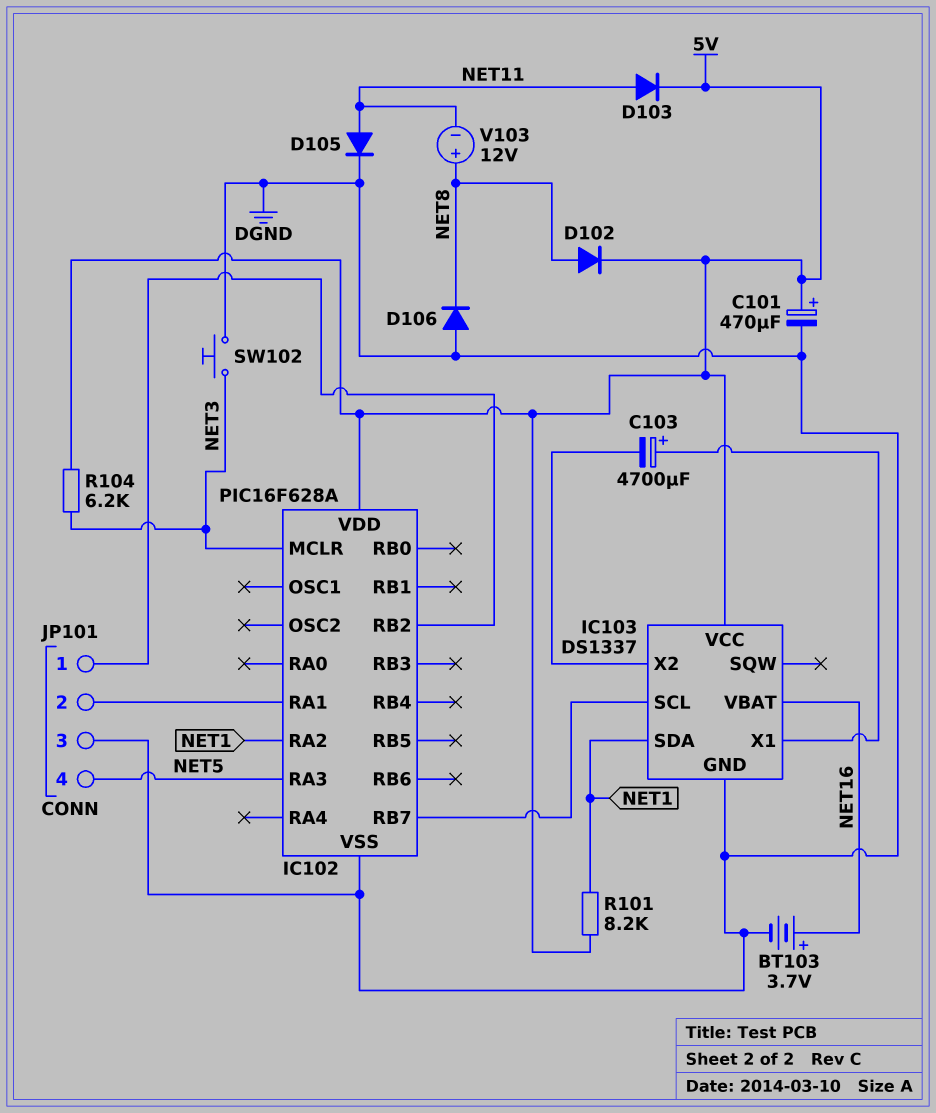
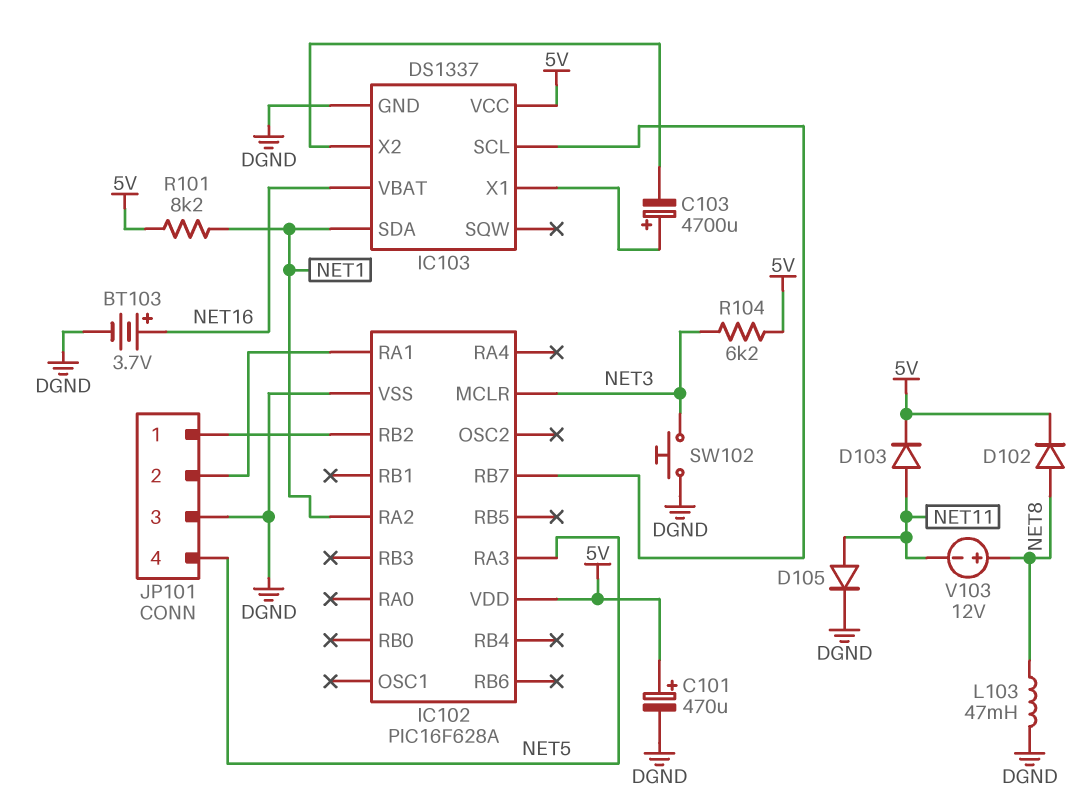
D106: diode (A DGND, K NET8) -> none
L103: none -> 47mH (DGND, NET8)

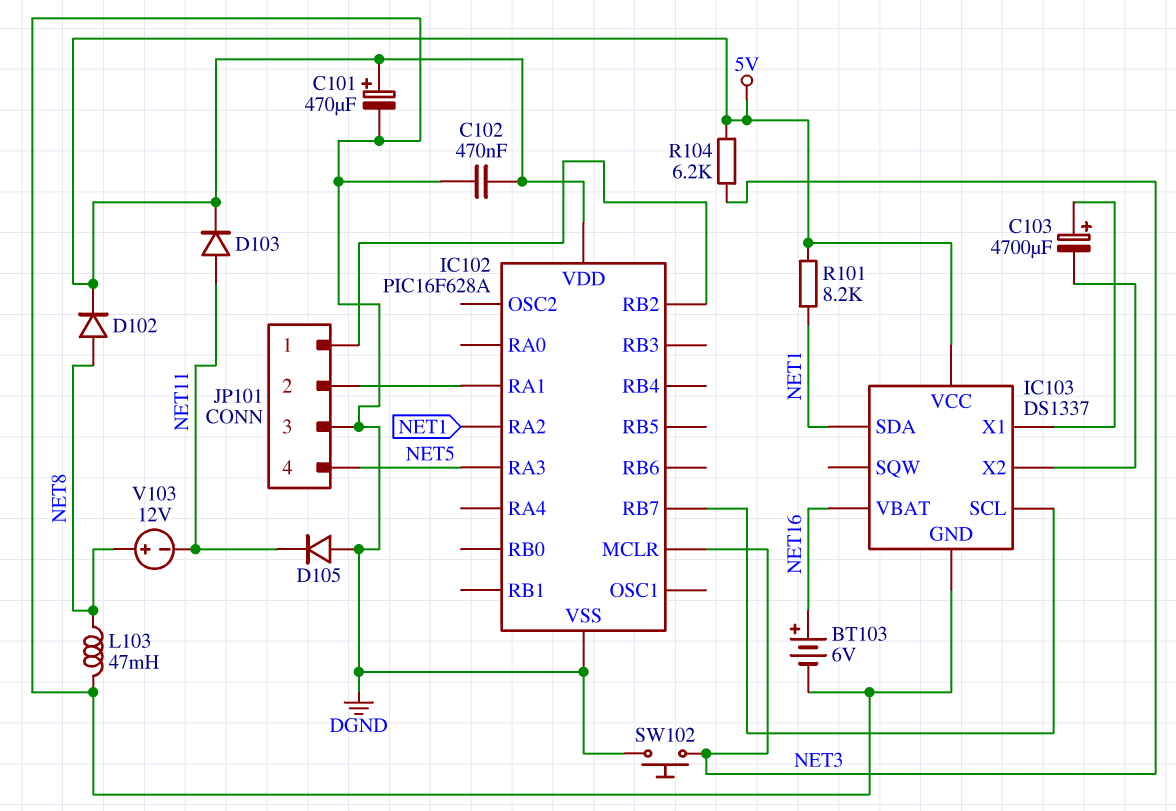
BT103: 3.7V (plus NET16, minus DGND) -> 6V (plus NET16, minus DGND)
C102: none -> 470nF (5V, DGND)
D105: diode (A NET11, K DGND) -> diode (A DGND, K NET11)

